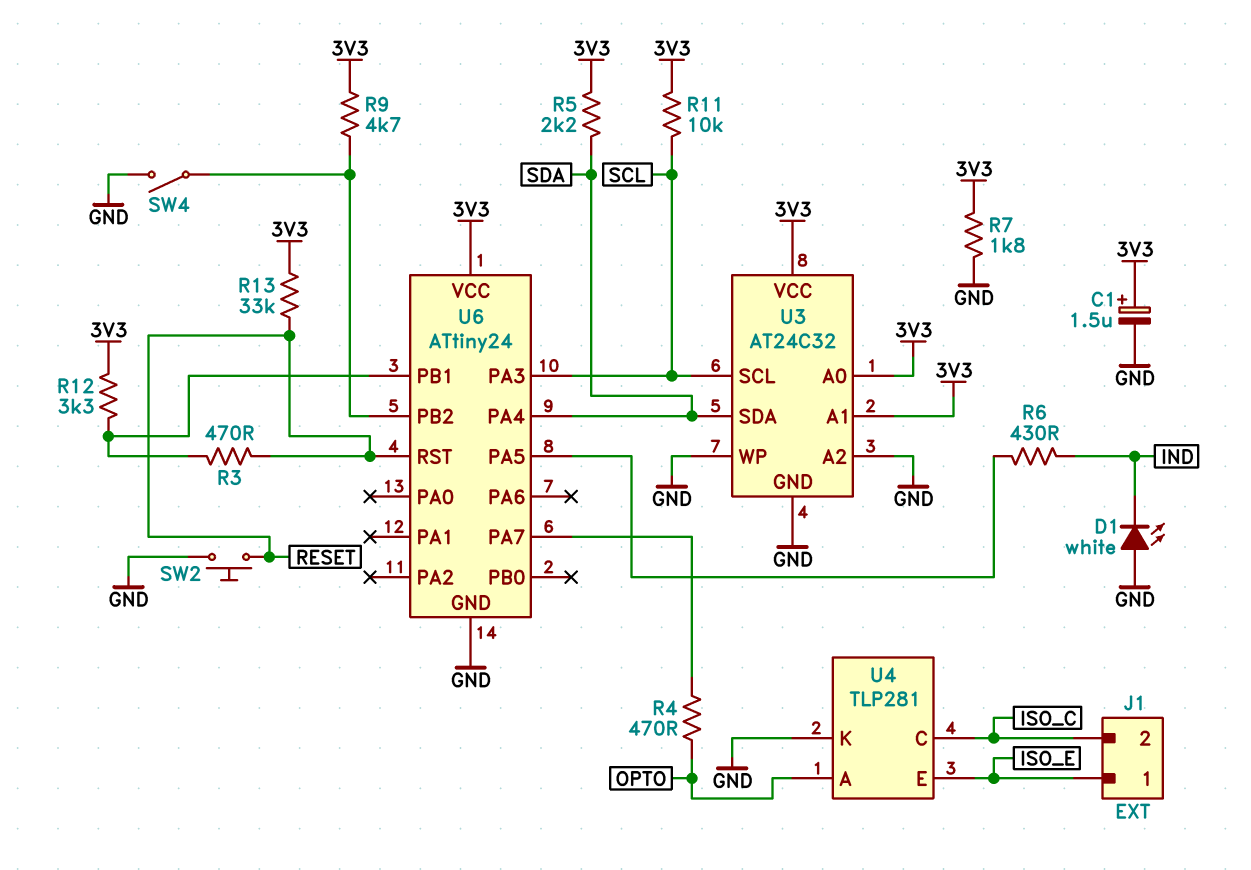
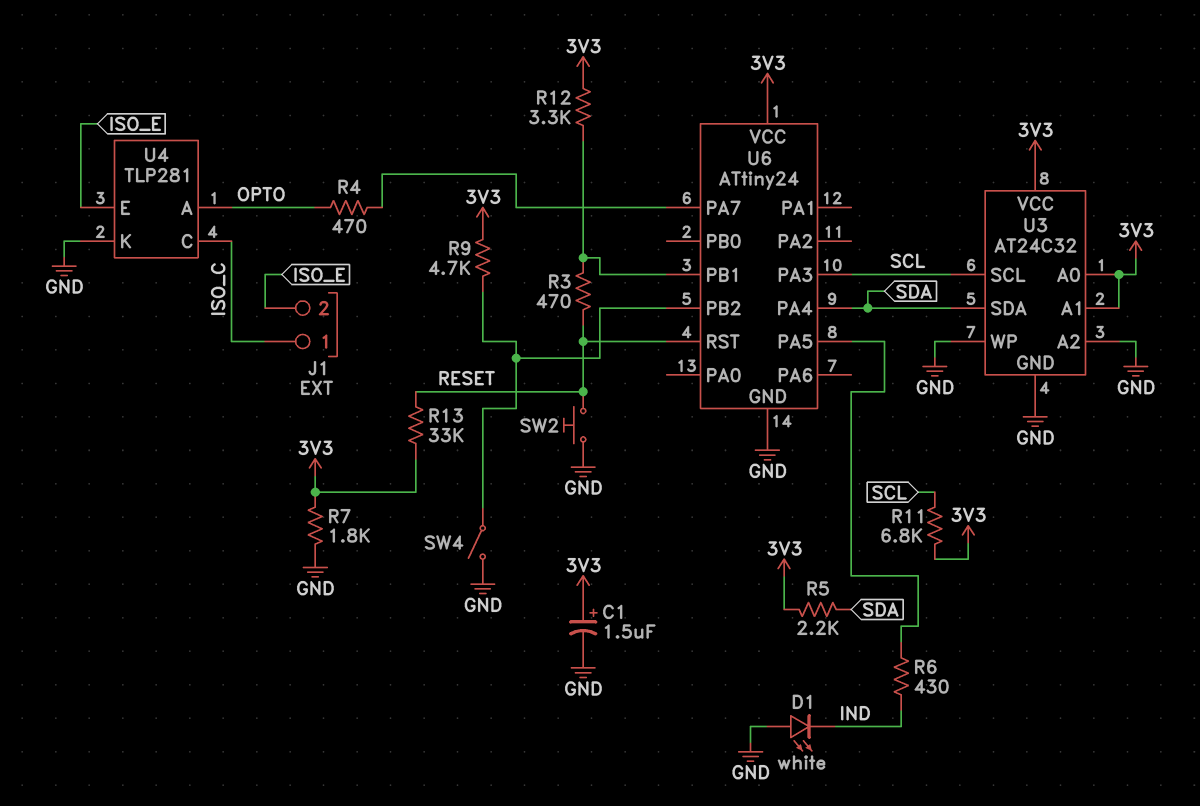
J1 pin 1: ISO_E -> ISO_C
J1 pin 2: ISO_C -> ISO_E
R11: 10k (3V3, SCL) -> 6.8k (3V3, SCL)

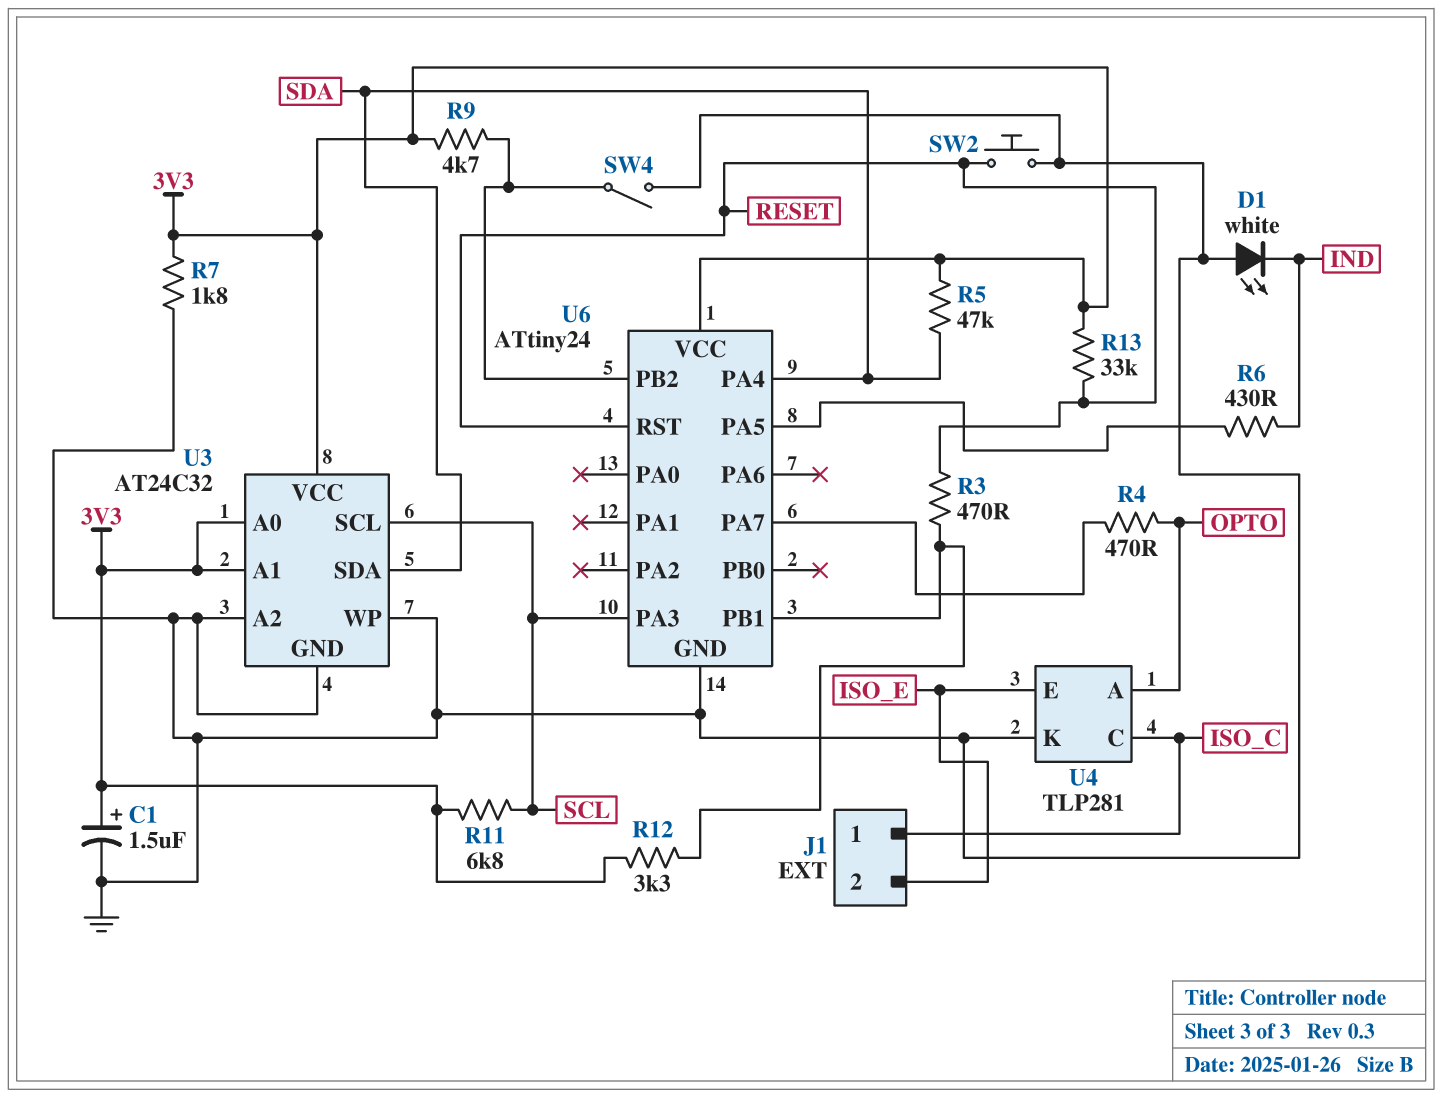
R5: 2.2k (3V3, SDA) -> 47k (3V3, SDA)

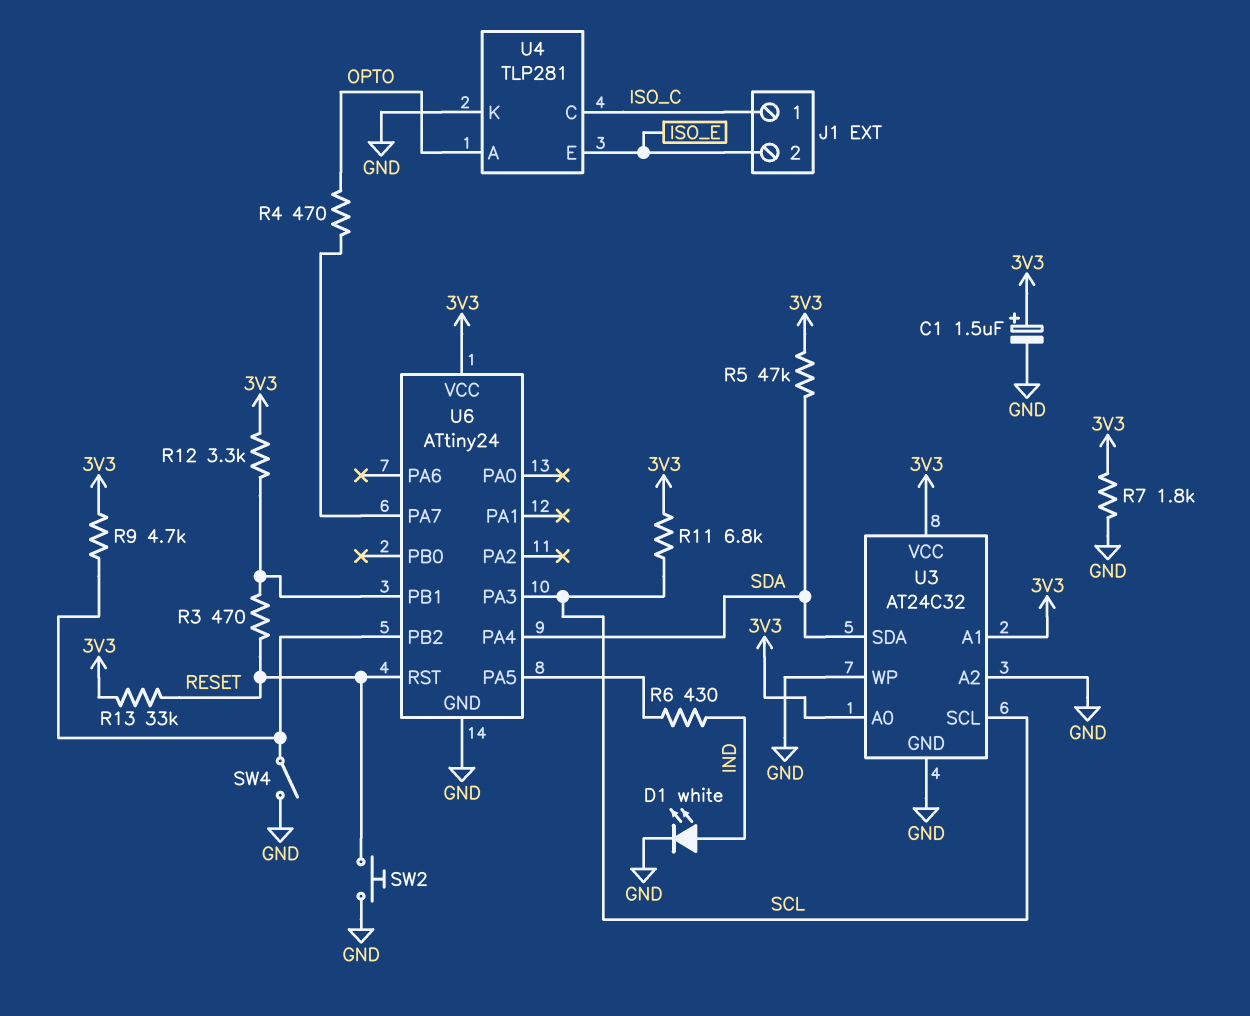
D1: LED white (A GND, K IND) -> LED white (A IND, K GND)

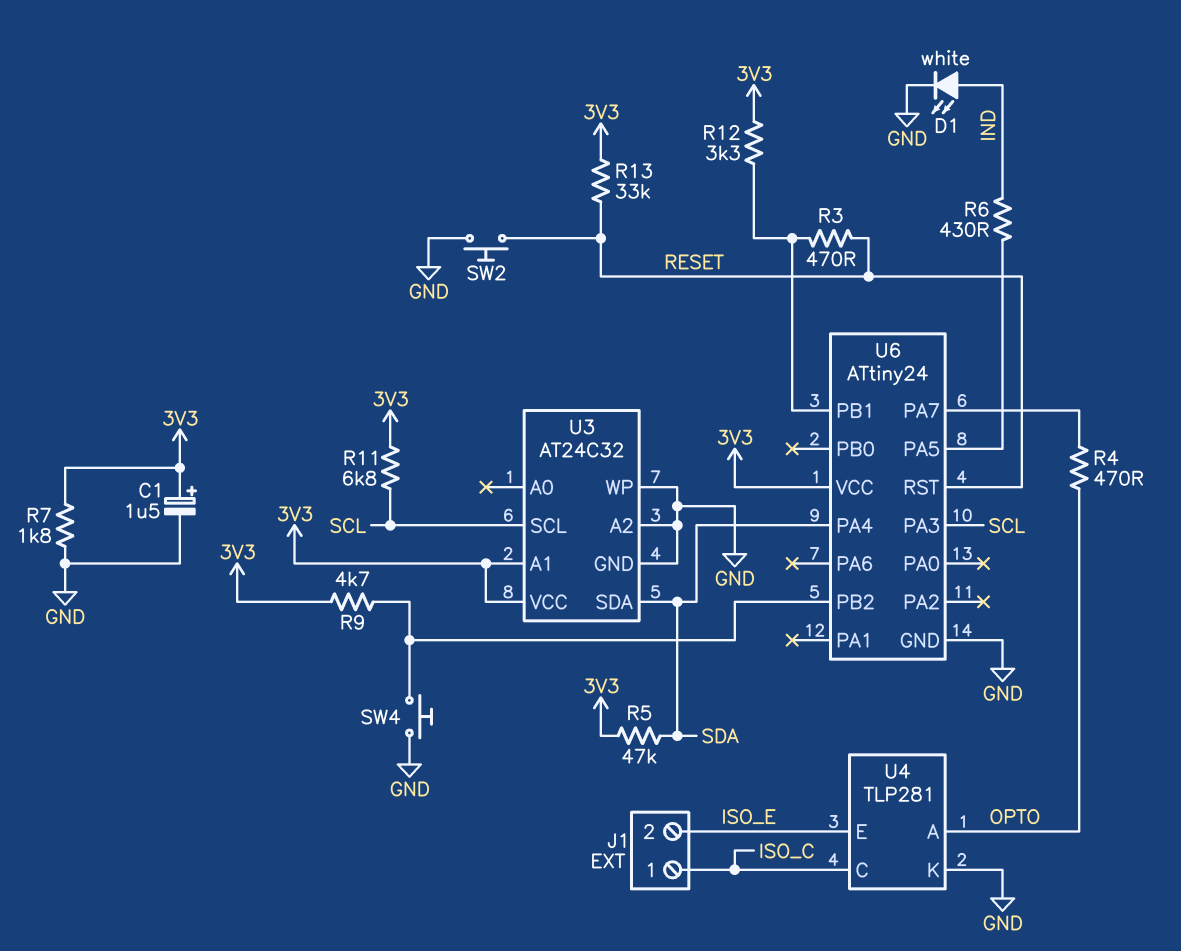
SW4: switch (GND, U6/PB2) -> button (GND, U6/PB2)
U3 pin A0: 3V3 -> none

